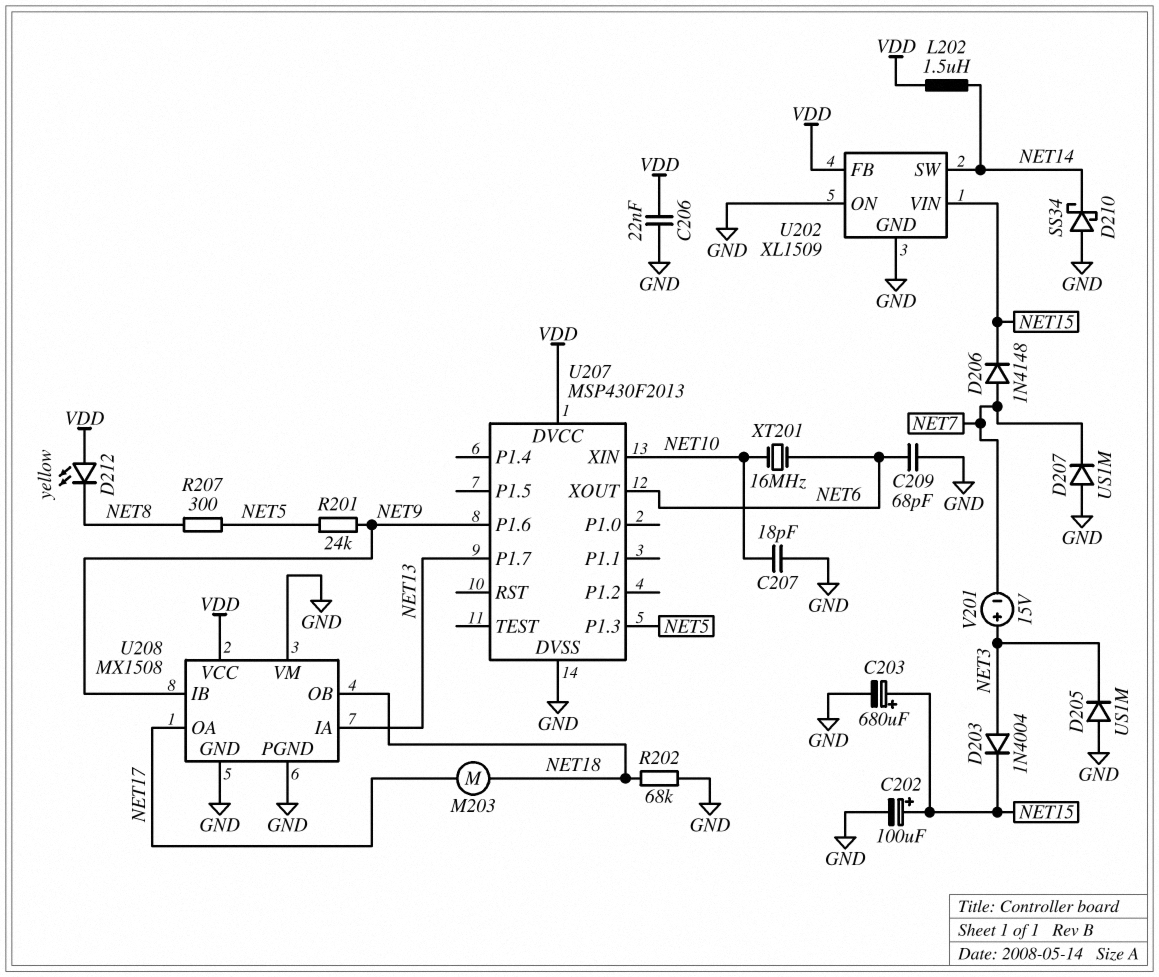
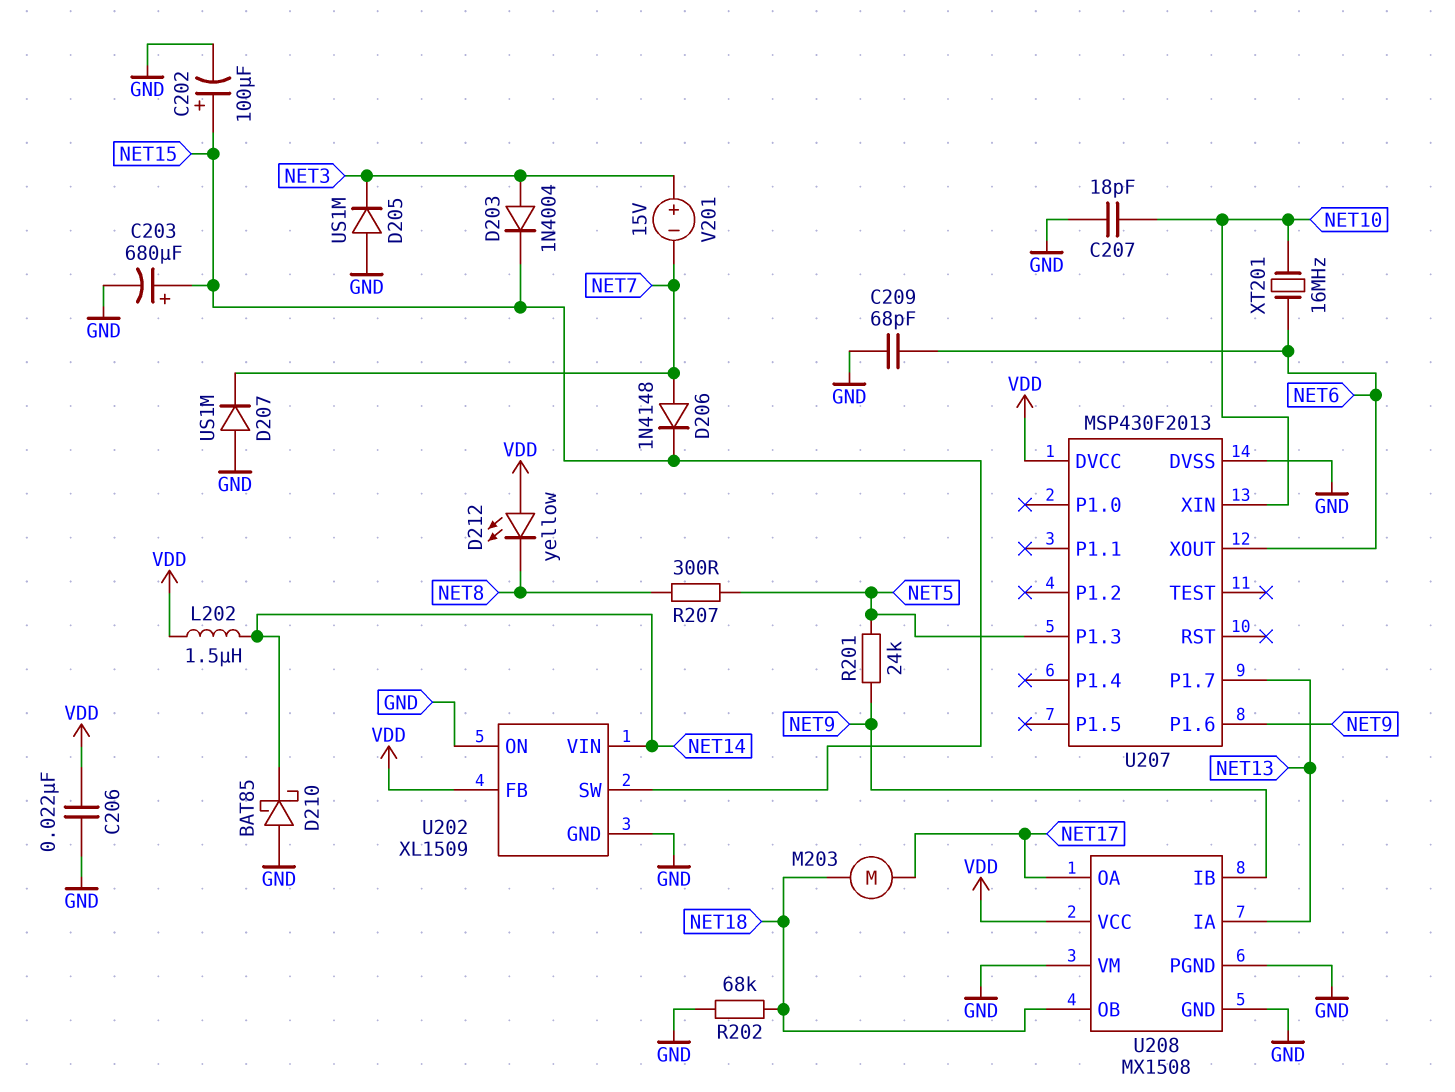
D210: schottky SS34 (A GND, K NET14) -> schottky BAT85 (A GND, K NET14)
U202 pin SW: NET14 -> NET15
U202 pin VIN: NET15 -> NET14

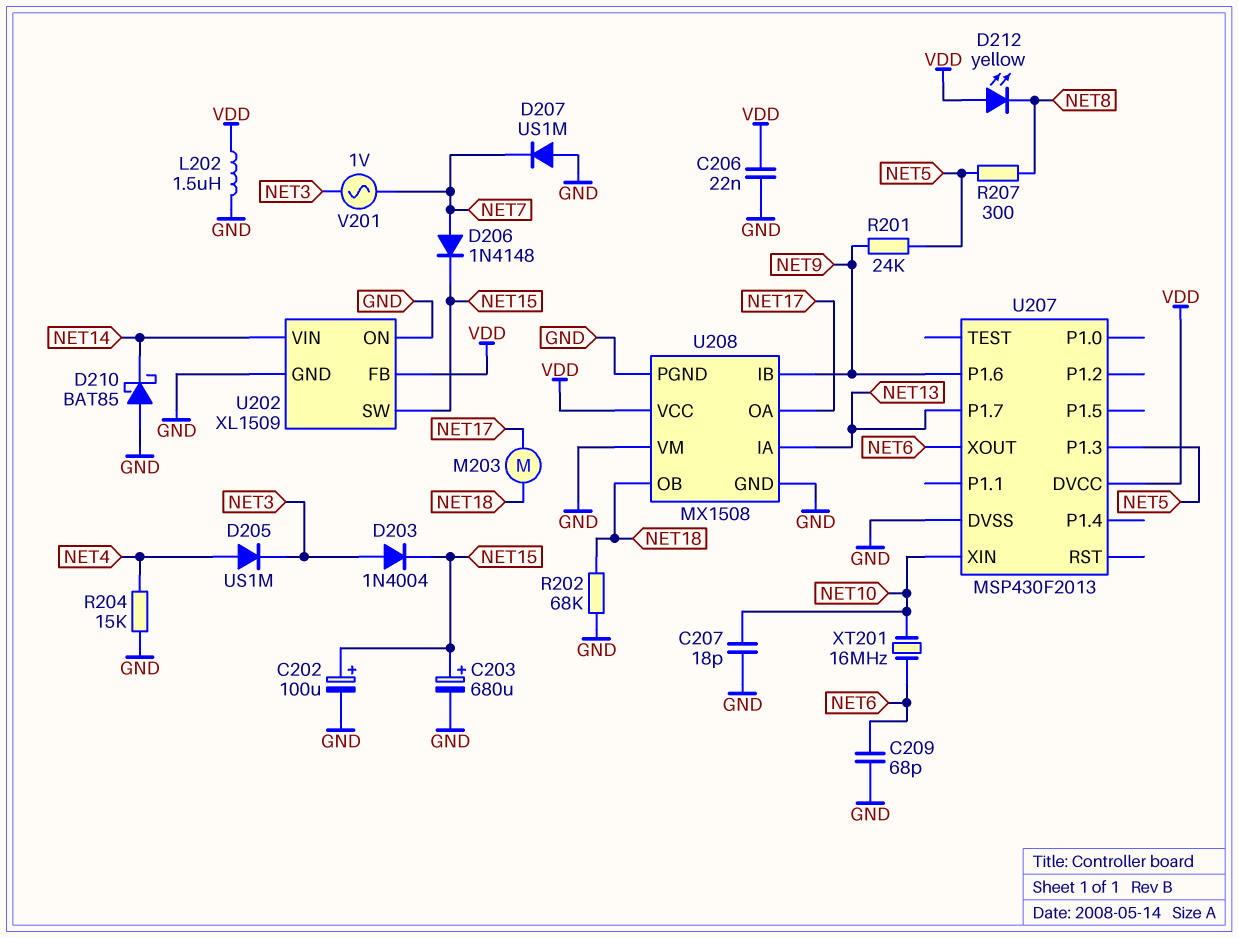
D205: diode US1M (A GND, K NET3) -> diode US1M (A NET4, K NET3)
L202: 1.5uH (NET14, VDD) -> 1.5uH (GND, VDD)
R204: none -> 15k (GND, NET4)
V201: 15V (plus NET3, minus NET7) -> AC 1V (NET3, NET7)

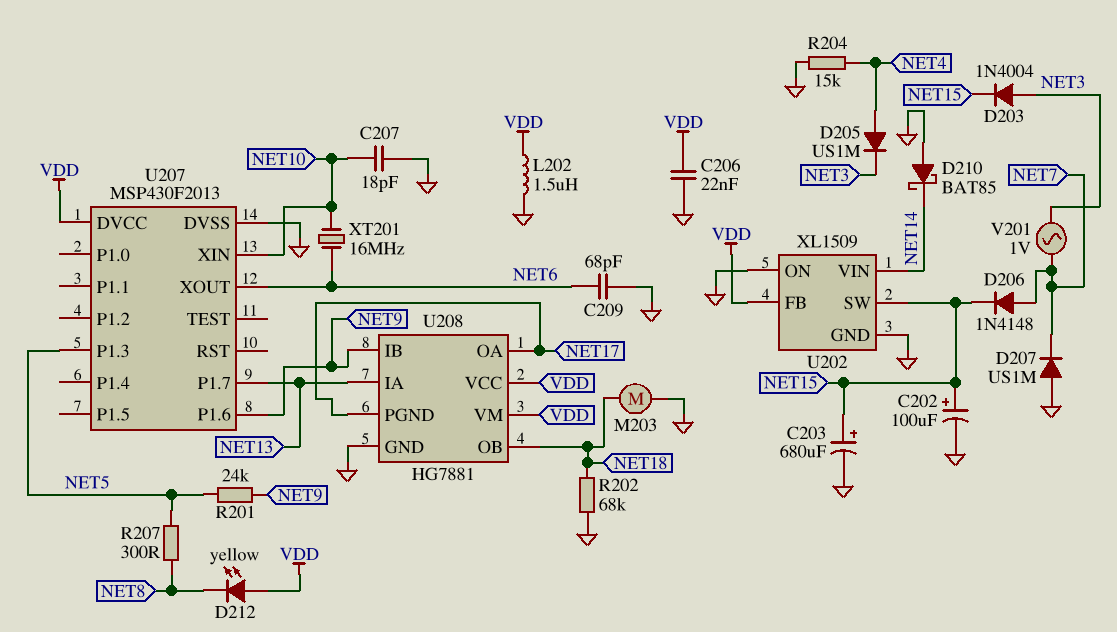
M203: motor (NET17, NET18) -> motor (GND, NET18)
U208: MX1508 -> HG7881
U208 pin PGND: GND -> NET17
U208 pin VM: GND -> VDD

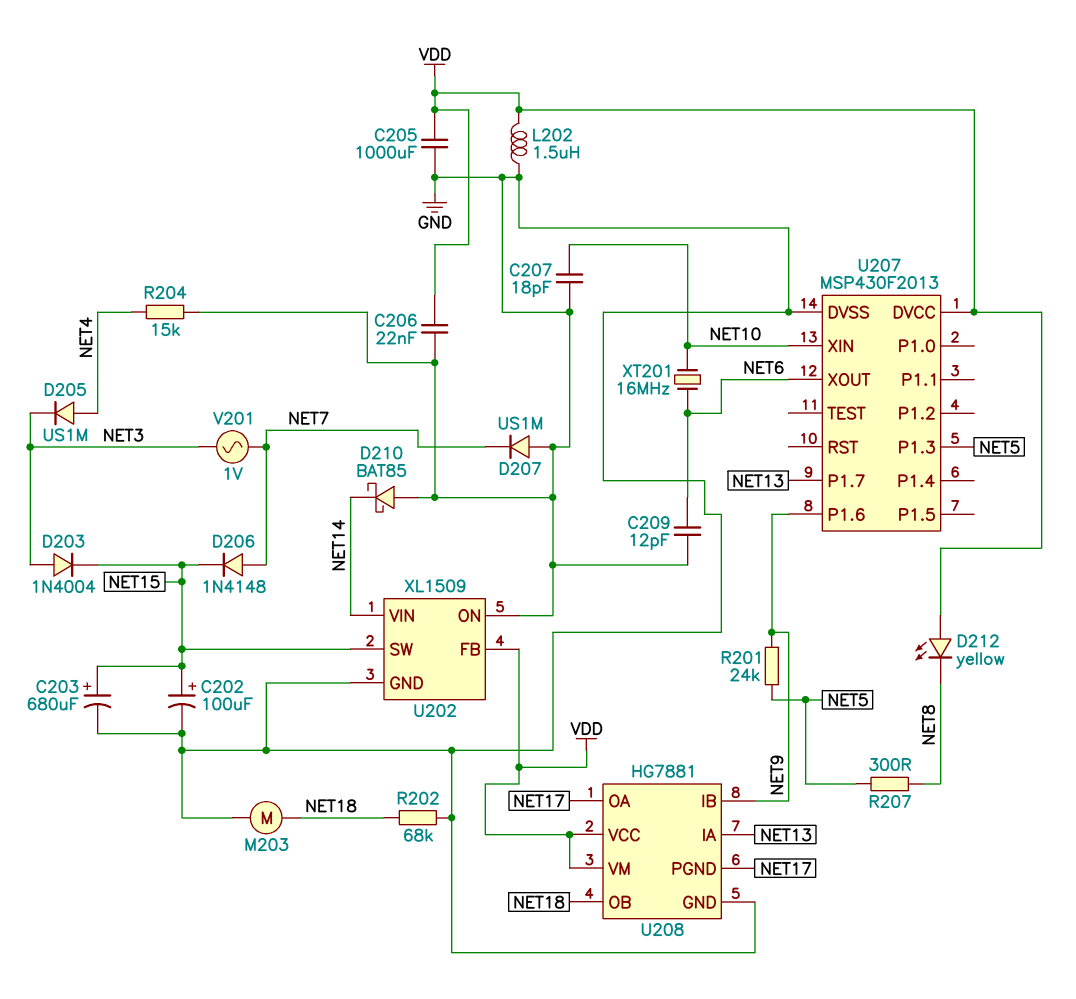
C205: none -> 1000uF (GND, VDD)
C209: 68pF (GND, NET6) -> 12pF (GND, NET6)

